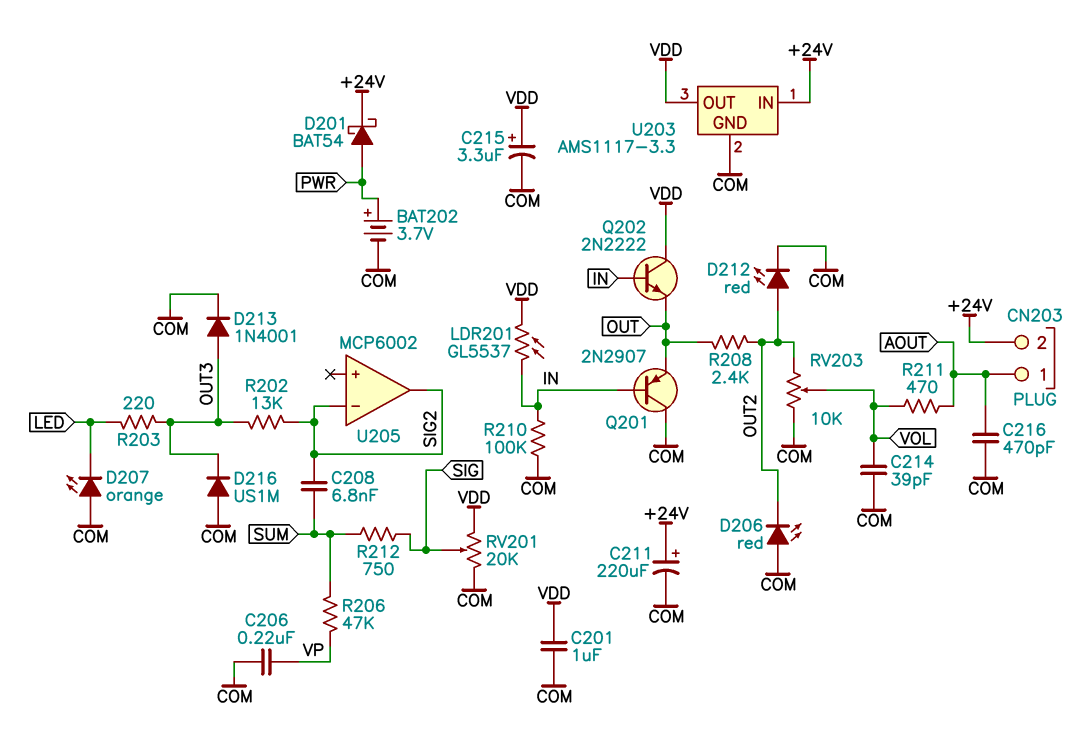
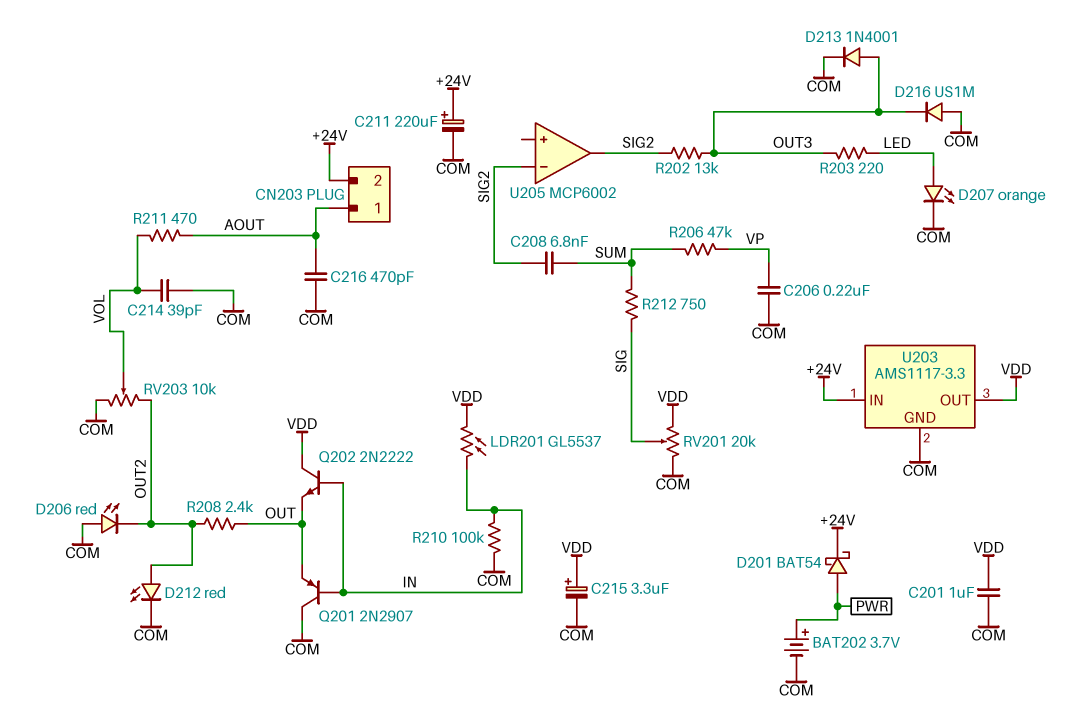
D207: LED orange (A COM, K LED) -> LED orange (A LED, K COM)

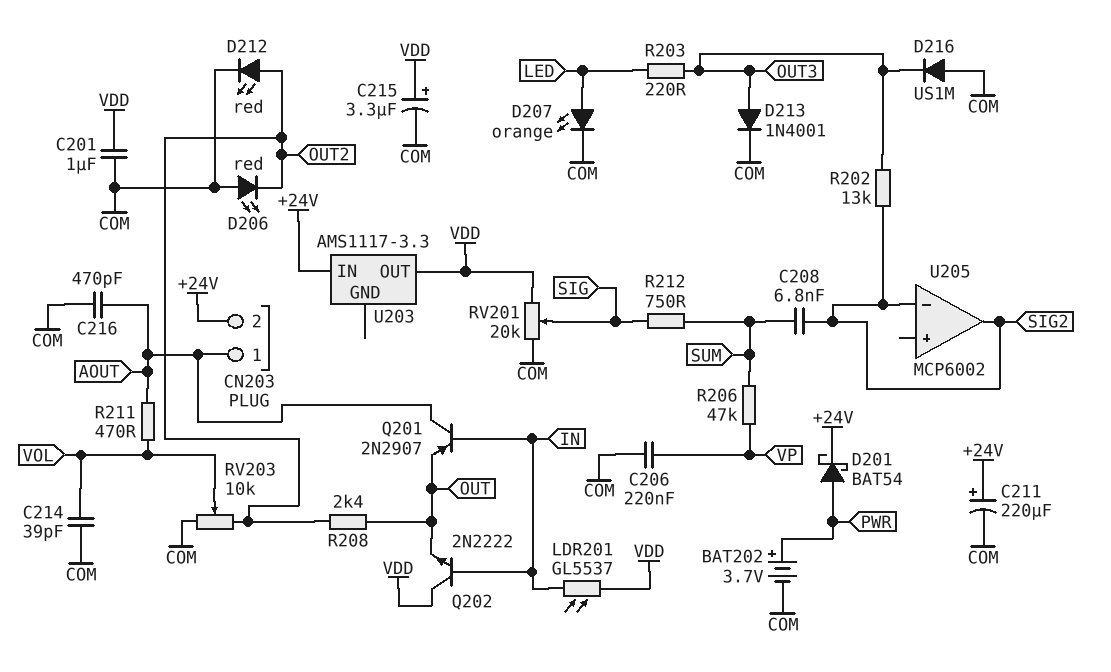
Q201: PNP 2N2907 (B IN, C COM, E OUT) -> PNP 2N2907 (B IN, C AOUT, E OUT)
R210: 100k (COM, IN) -> none
U203 pin GND: COM -> none

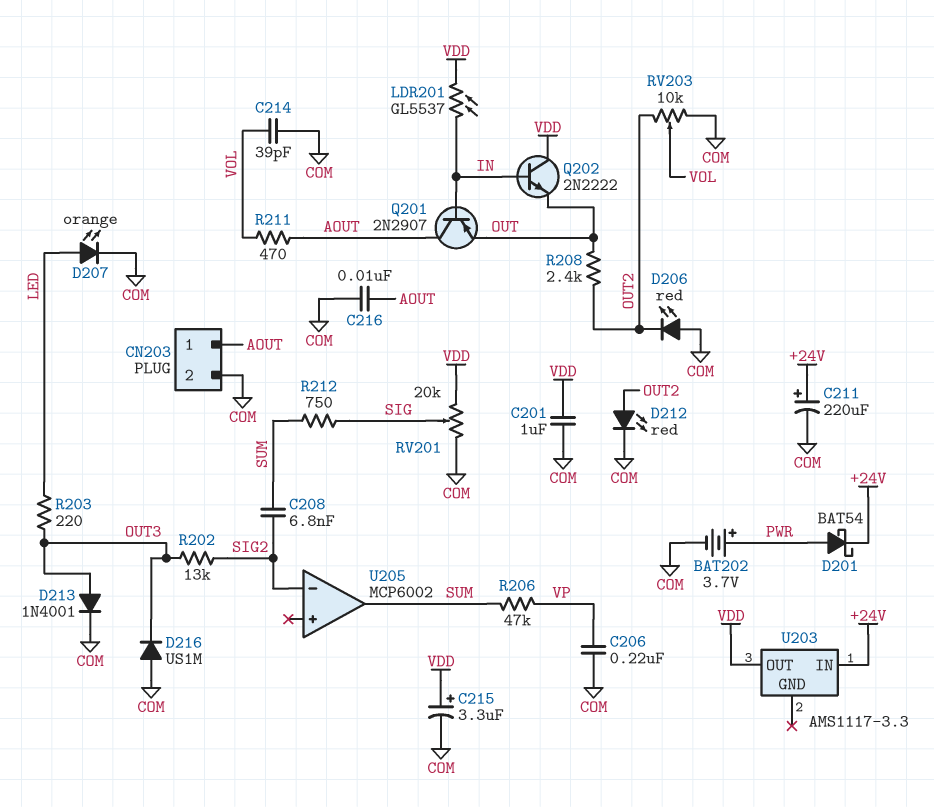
C216: 470pF (AOUT, COM) -> 10nF (AOUT, COM)
CN203 pin 2: +24V -> COM
U205 pin out: SIG2 -> SUM

